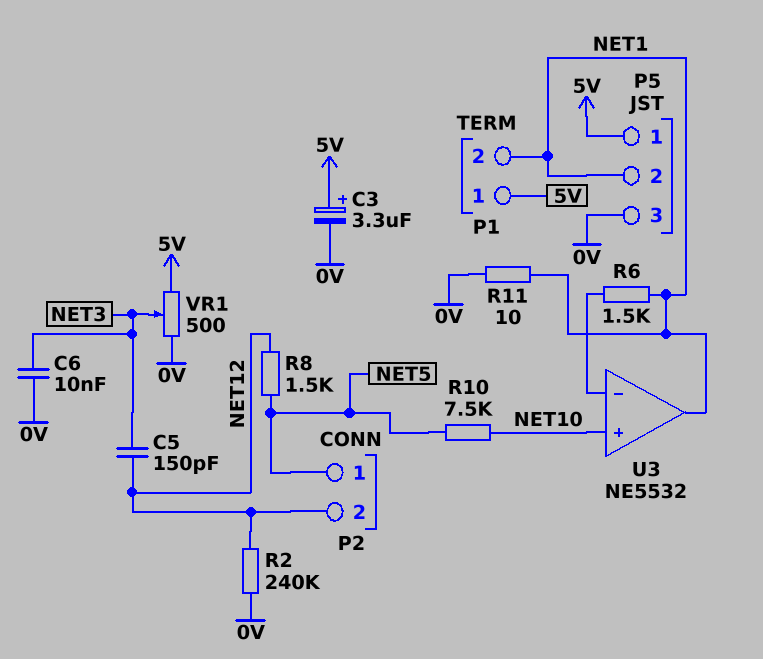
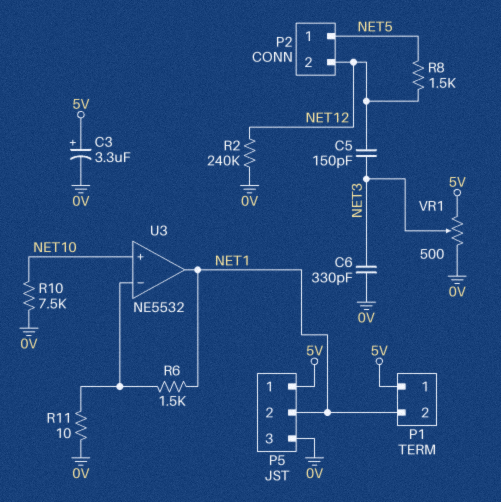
C6: 10nF (0V, NET3) -> 330pF (0V, NET3)
R10: 7.5k (NET5, NET10) -> 7.5k (0V, NET10)
R11: 10 (0V, NET1) -> 10 (0V, U3/in-)

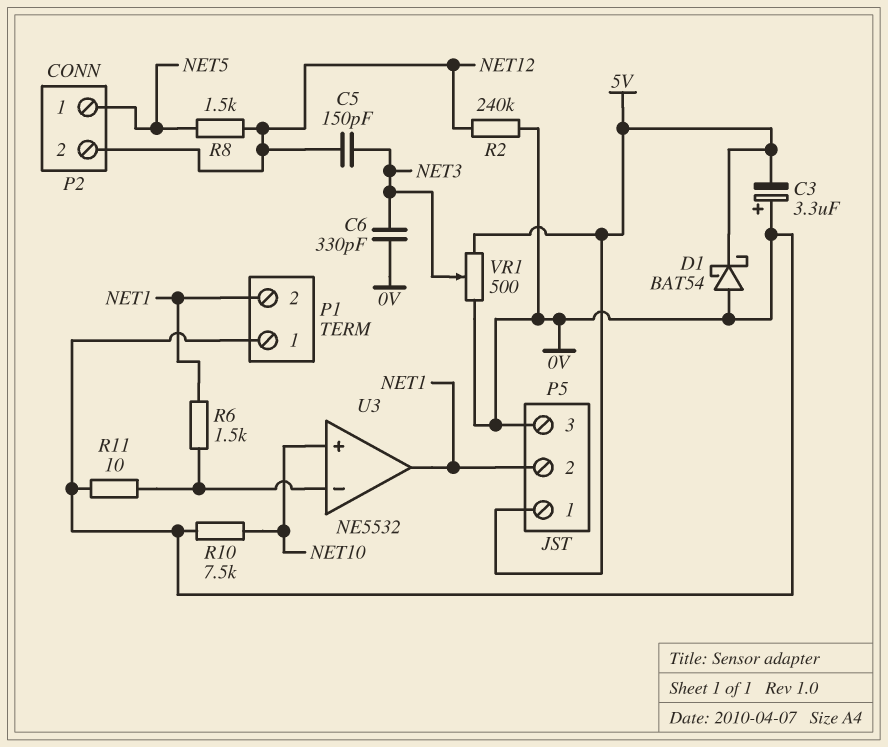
C3: 3.3uF (plus 5V, minus 0V) -> 3.3uF (plus 0V, minus 5V)
D1: none -> schottky BAT54 (A 0V, K 5V)
P1 pin 1: 5V -> 0V

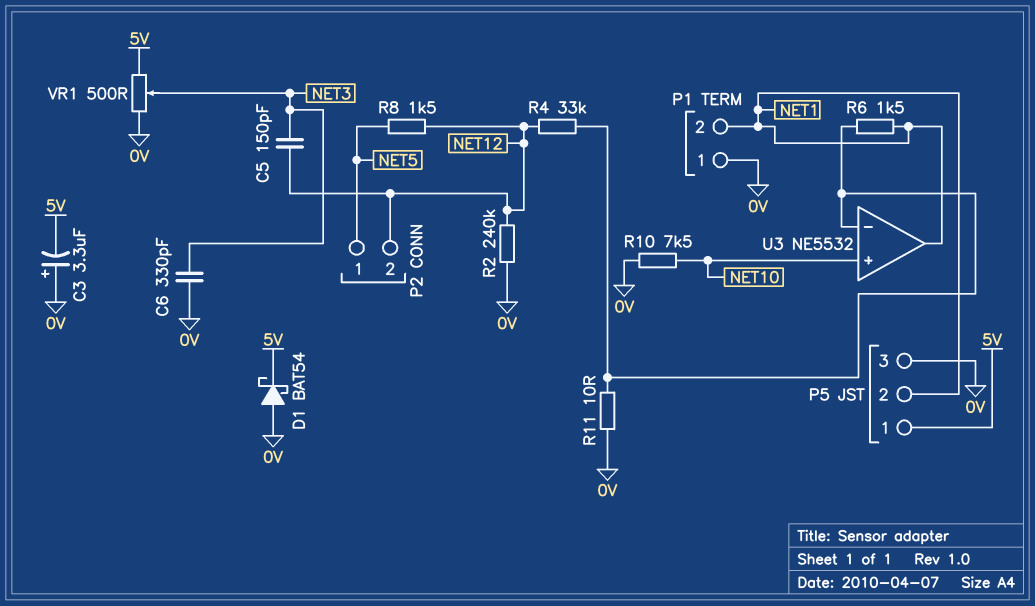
R4: none -> 33k (NET12, U3/in-)

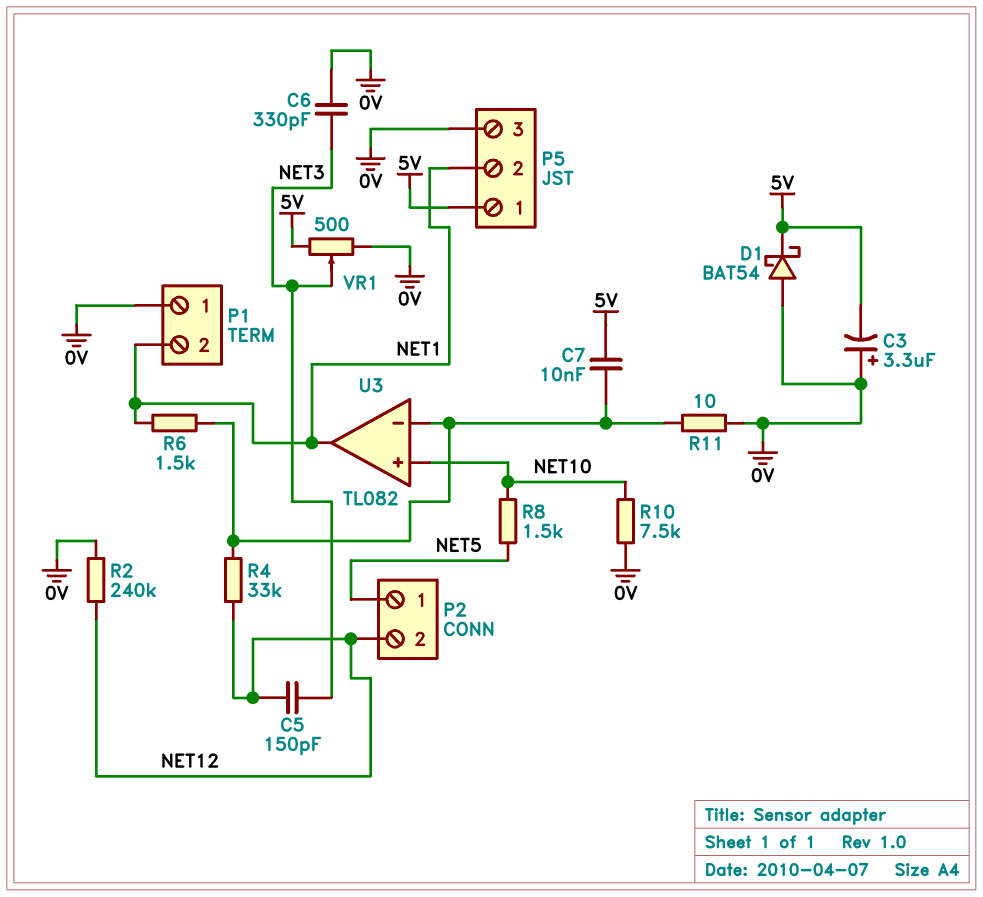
C7: none -> 10nF (5V, U3/in-)
R8: 1.5k (NET5, NET12) -> 1.5k (NET5, NET10)
U3: NE5532 -> TL082

